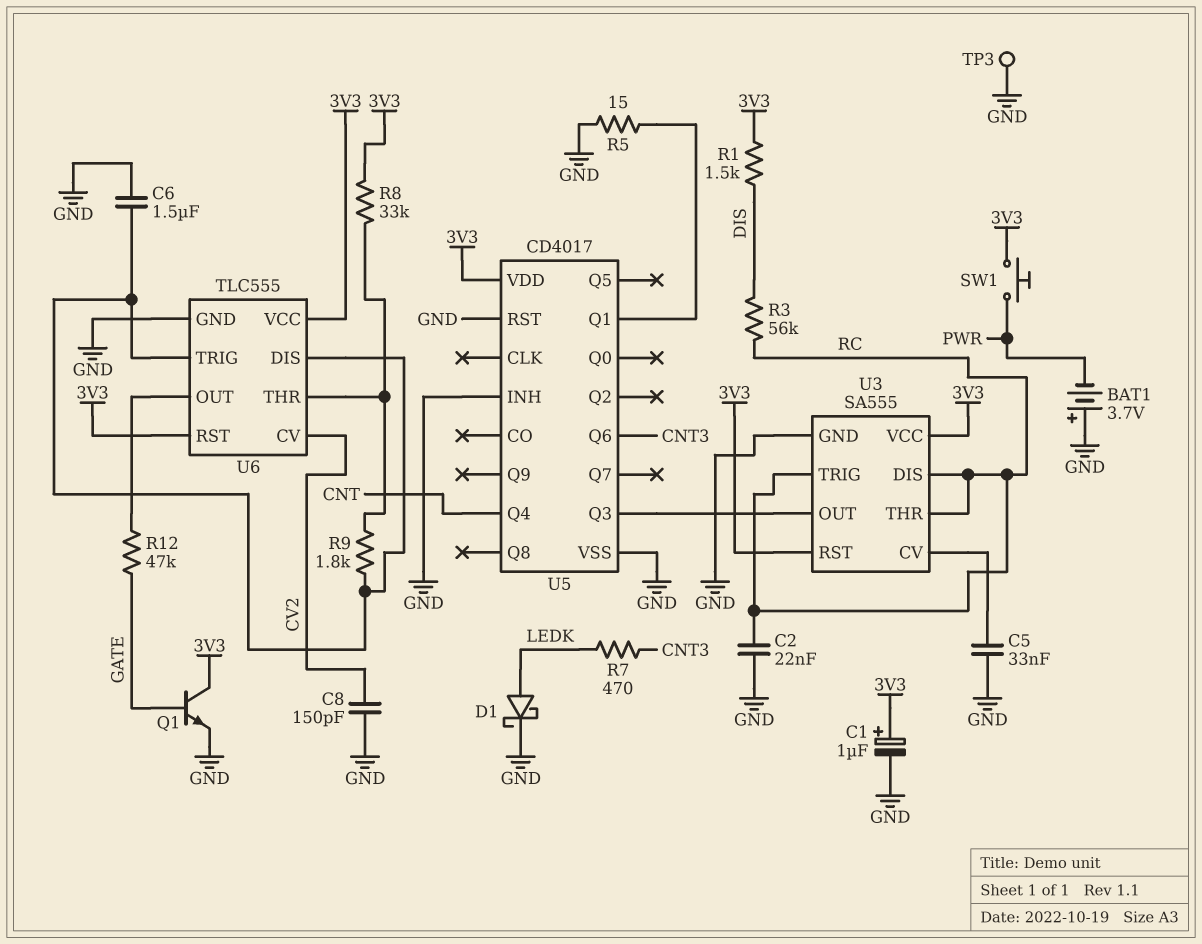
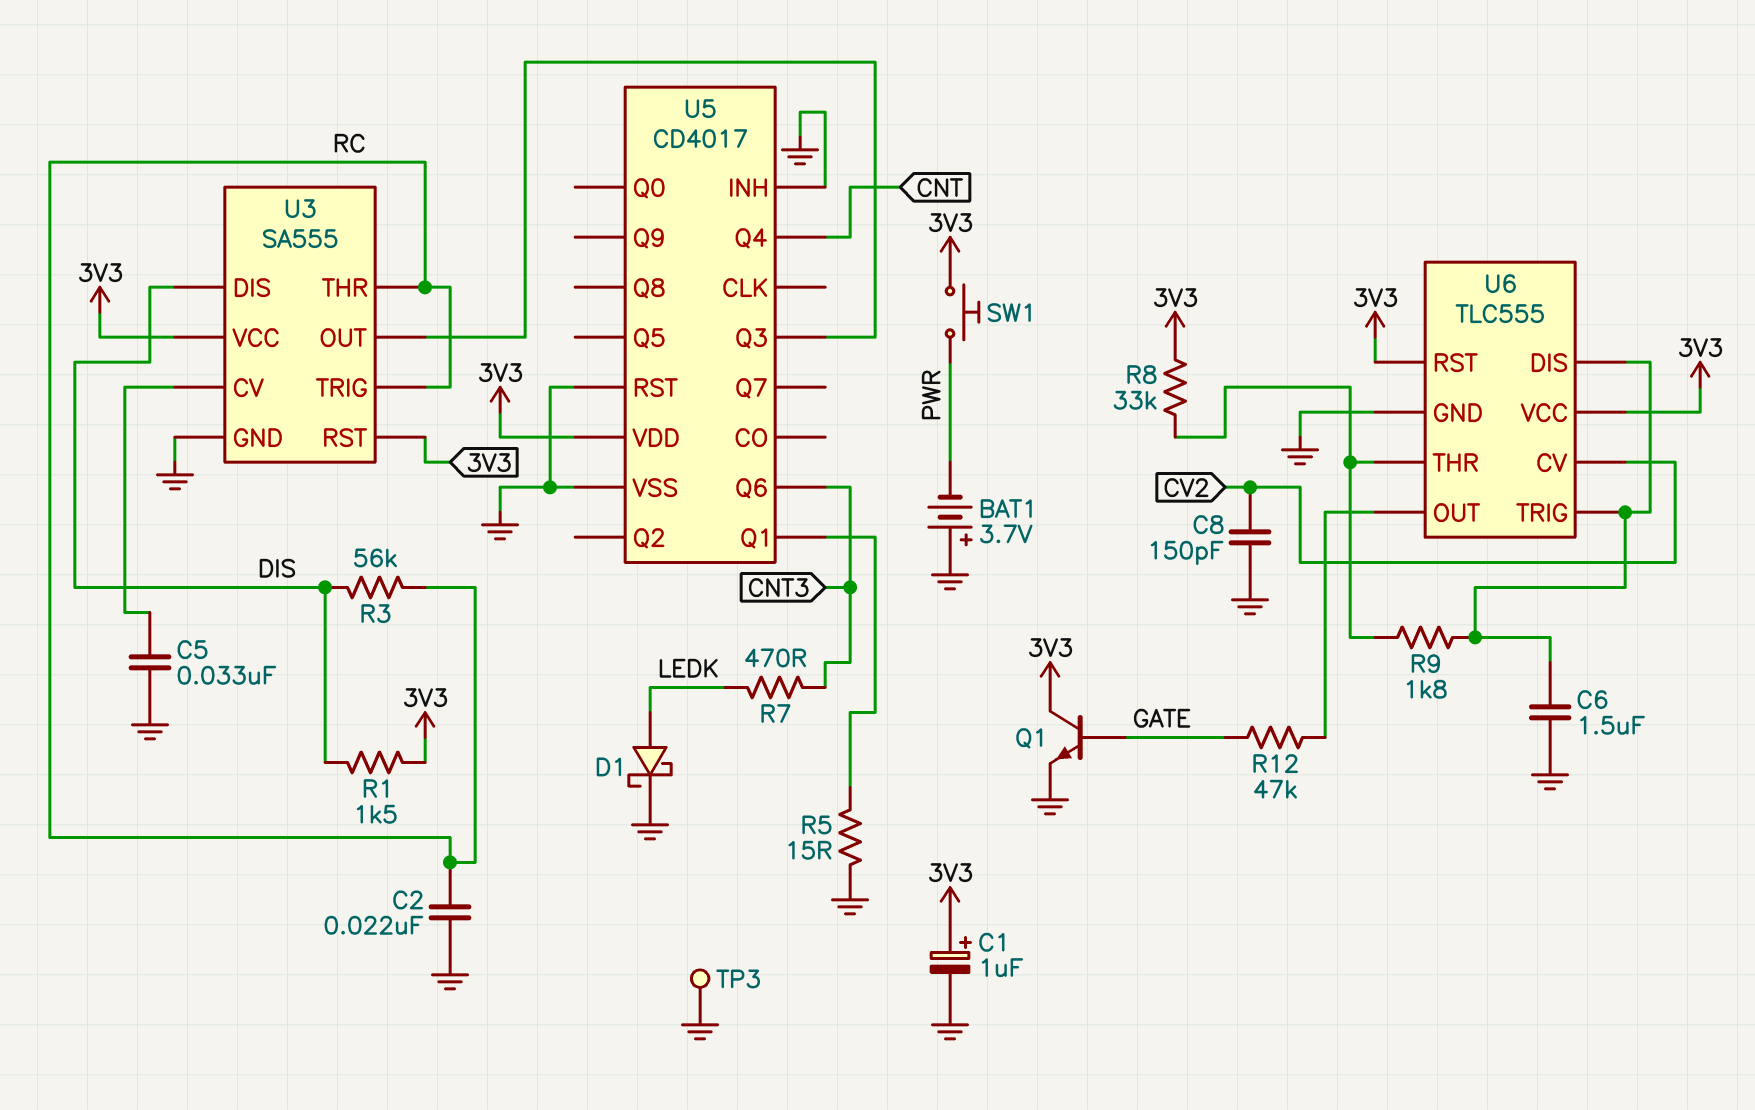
U3 pin DIS: RC -> DIS

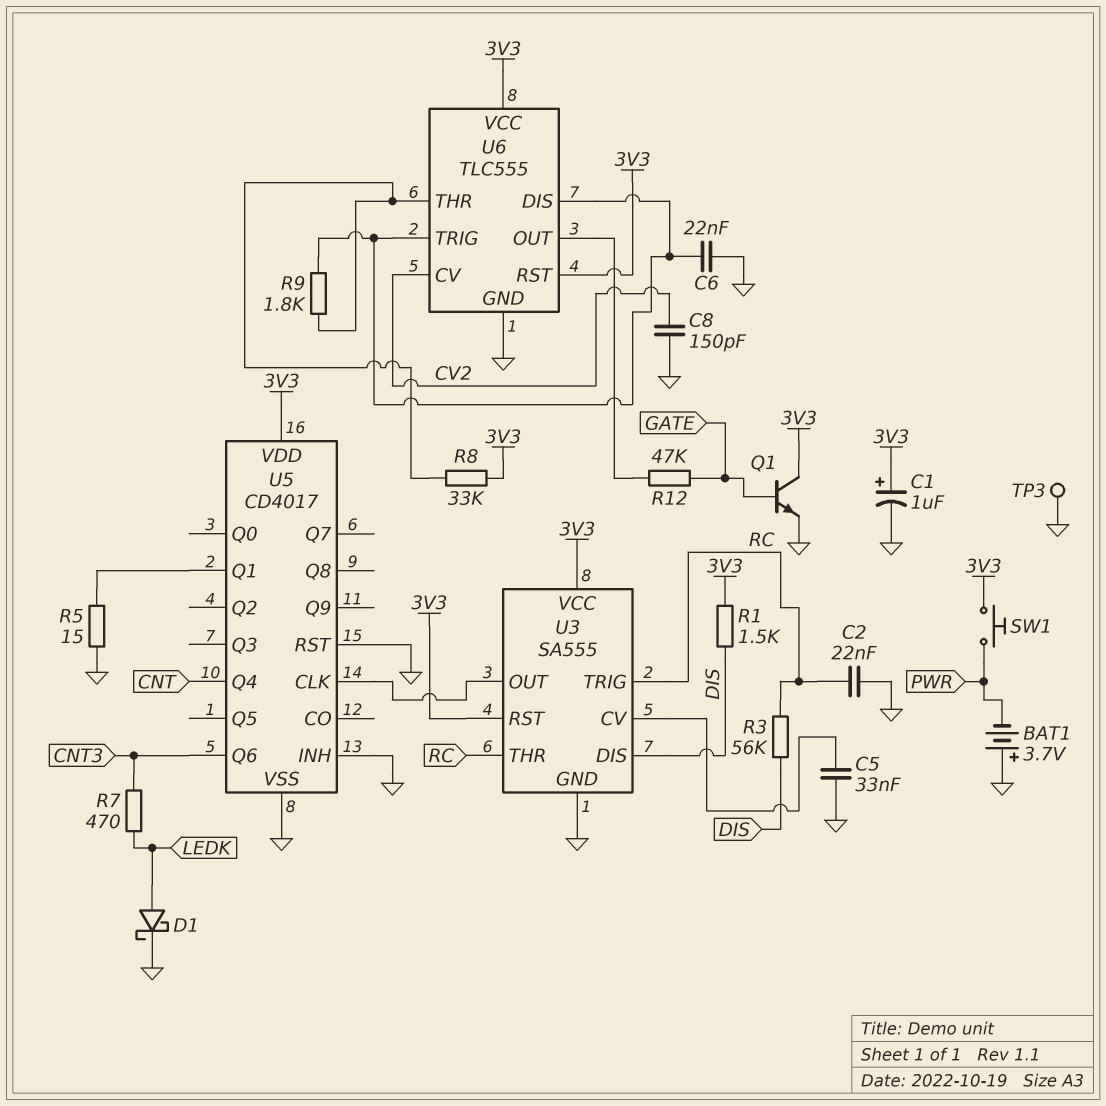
C6: 1.5uF (GND, U6/DIS) -> 22nF (GND, U6/DIS)
U5 pin CLK: none -> U3/OUT
U5 pin Q3: U3/OUT -> none

